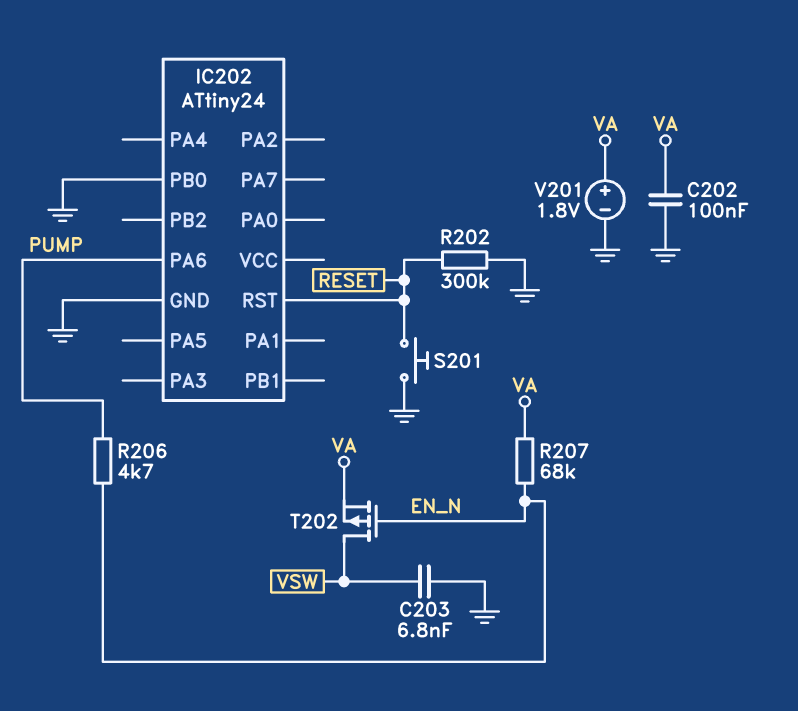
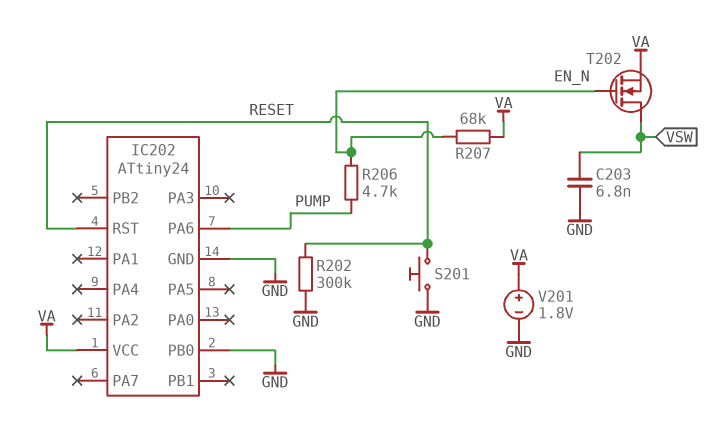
C202: 100nF (GND, VA) -> none
IC202 pin VCC: none -> VA
T202: PMOS (G EN_N, D VSW, S VA) -> NMOS (G EN_N, D VSW, S VA)

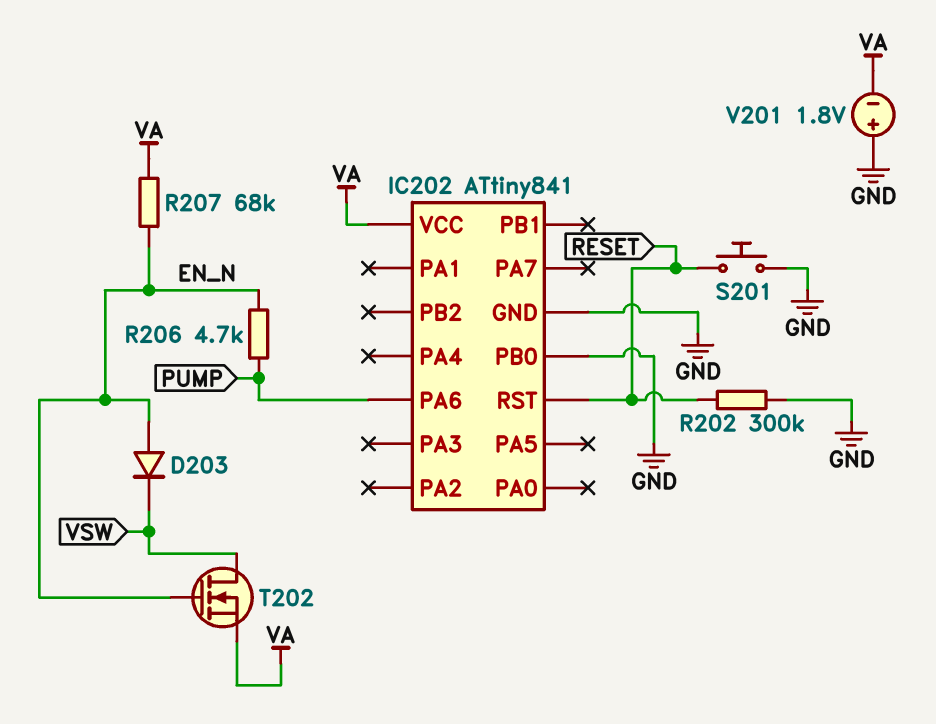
C203: 6.8nF (GND, VSW) -> none
D203: none -> diode (A EN_N, K VSW)
IC202: ATtiny24 -> ATtiny841
V201: 1.8V (plus VA, minus GND) -> 1.8V (plus GND, minus VA)

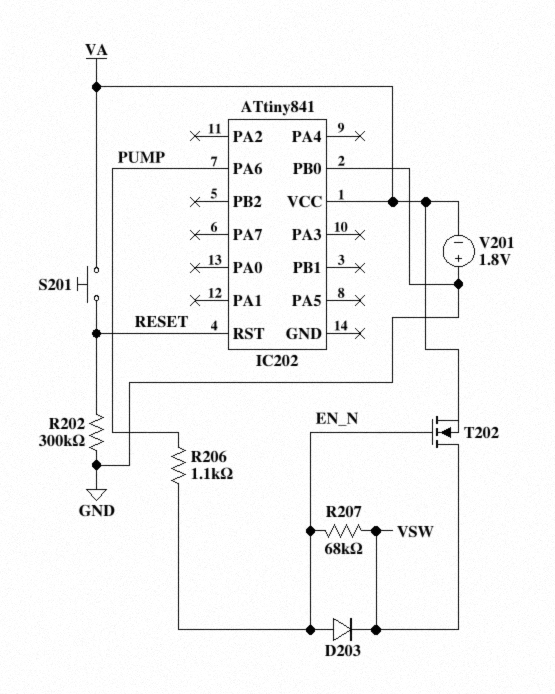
IC202 pin GND: GND -> none
R206: 4.7k (EN_N, PUMP) -> 1.1k (EN_N, PUMP)
R207: 68k (EN_N, VA) -> 68k (EN_N, VSW)
S201: button (GND, RESET) -> button (RESET, VA)

